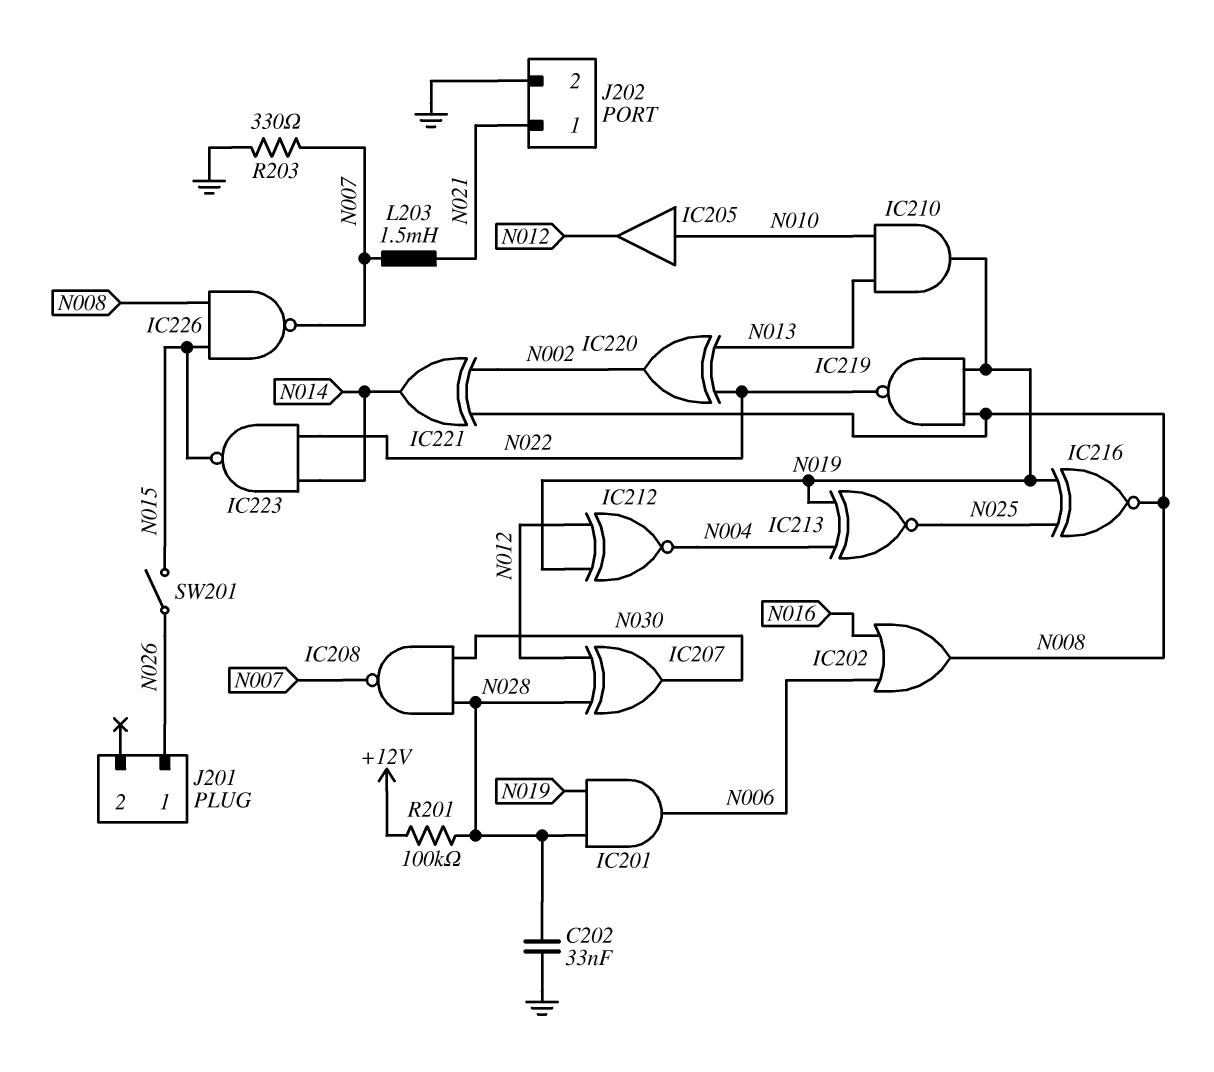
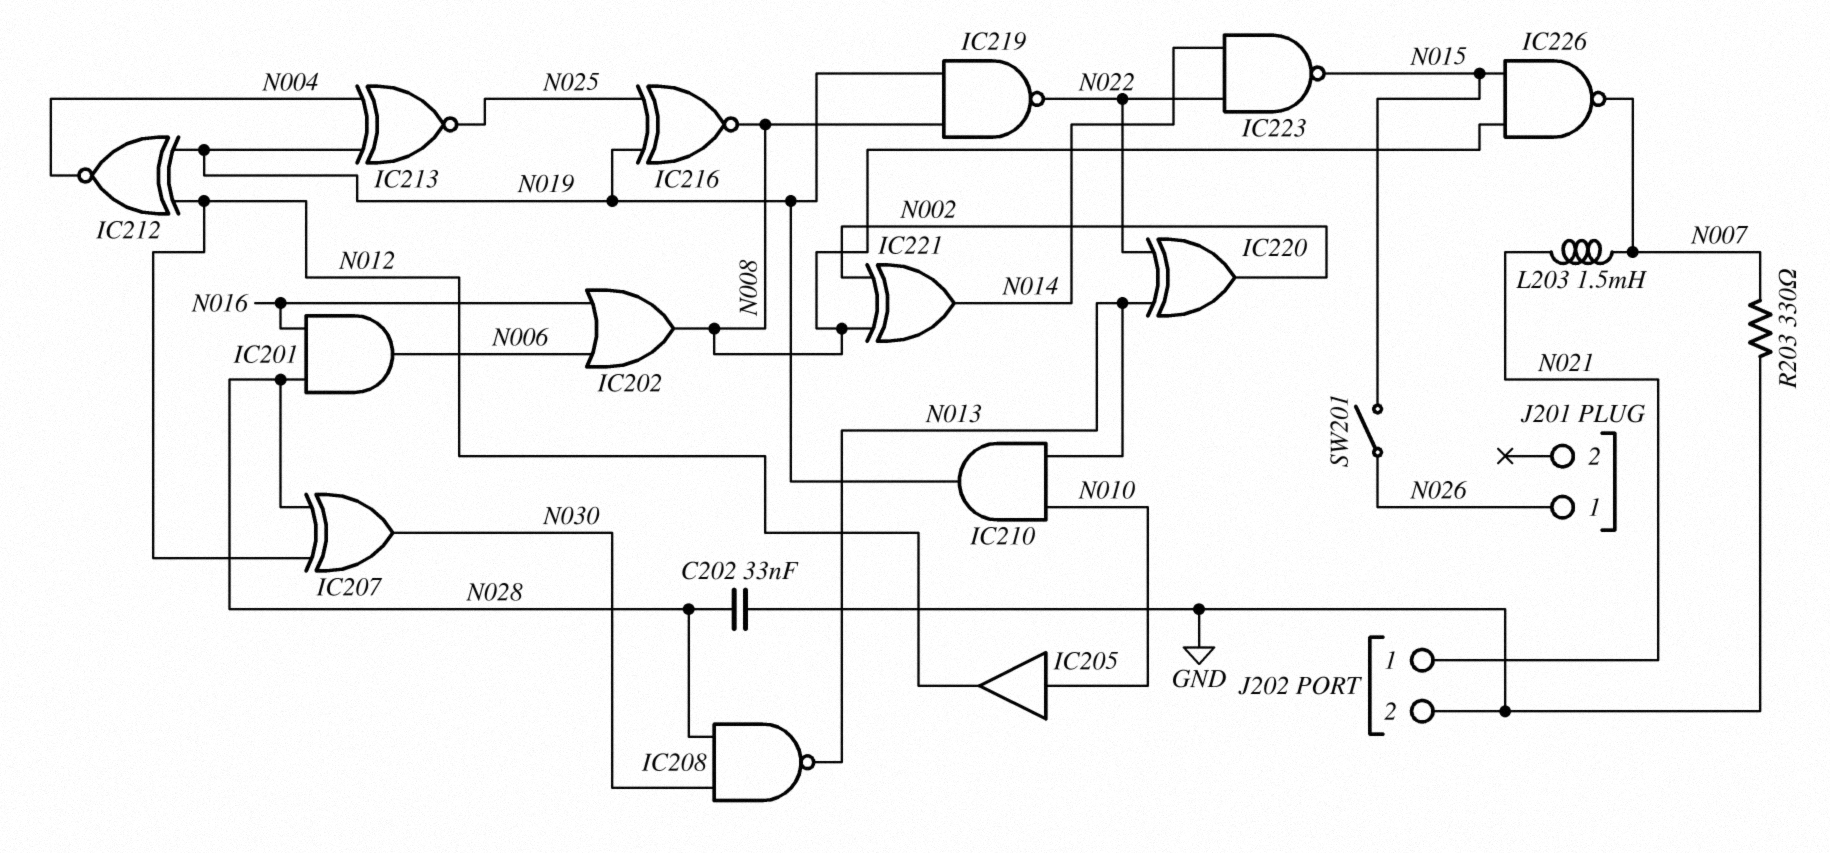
IC201: AND (in N019, in N028, out N006) -> AND (in N016, in N028, out N006)
IC208: NAND (in N028, in N030, out N007) -> NAND (in N028, in N030, out N013)
R201: 100k (+12V, N028) -> none

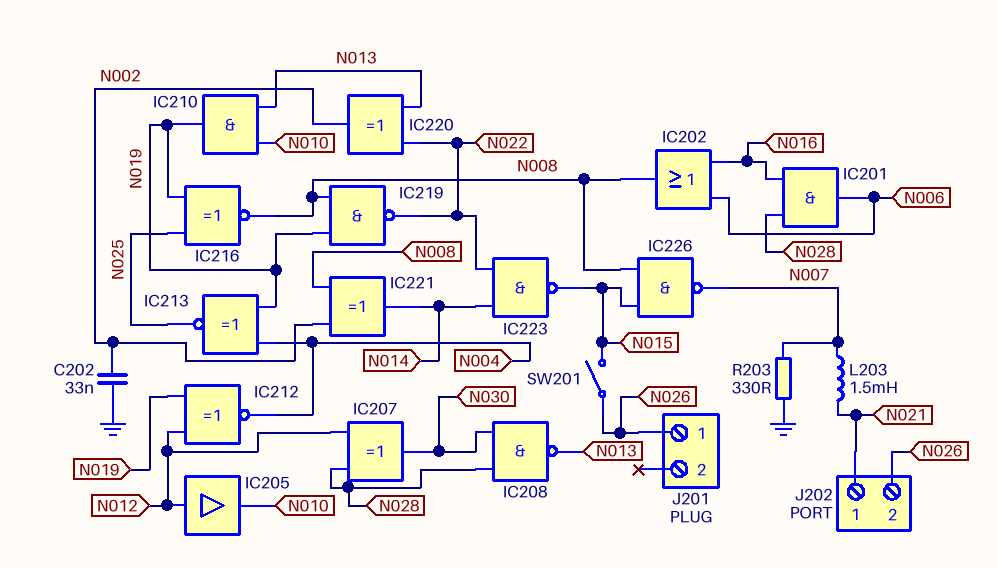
C202: 33nF (GND, N028) -> 33nF (GND, N002)
IC205: buffer (in N010, out N012) -> buffer (in N012, out N010)
J202 pin 2: GND -> N026

